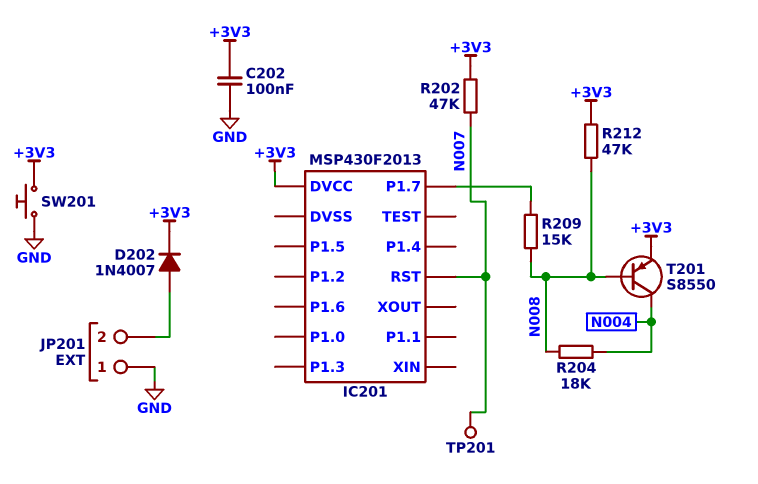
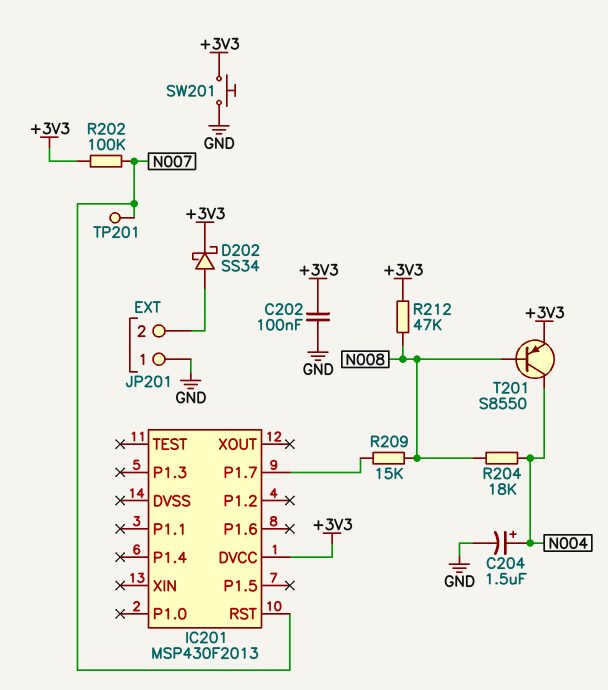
C204: none -> 1.5uF (plus N004, minus GND)
D202: diode 1N4007 (A JP201/2, K +3V3) -> schottky SS34 (A JP201/2, K +3V3)
R202: 47k (+3V3, N007) -> 100k (+3V3, N007)

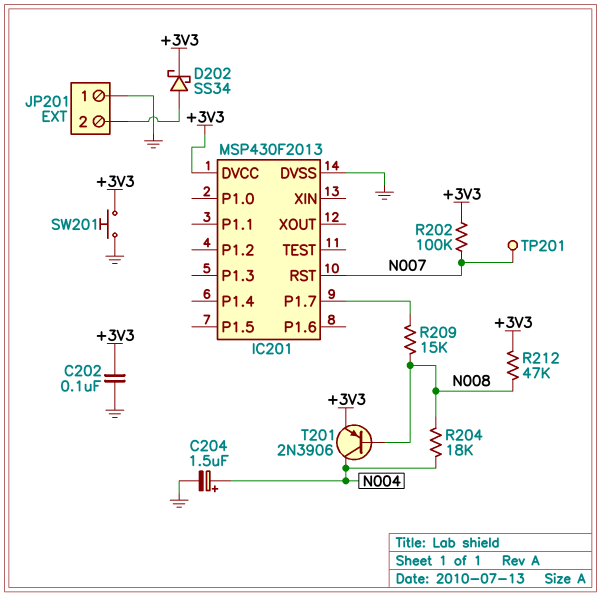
IC201 pin DVSS: none -> GND
T201: PNP S8550 (B N008, C N004, E +3V3) -> PNP 2N3906 (B N008, C N004, E +3V3)

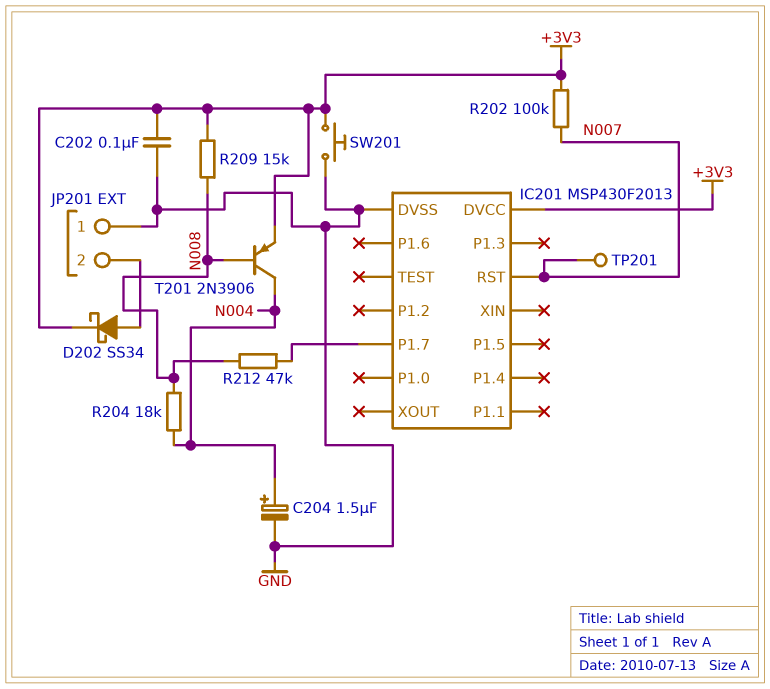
R209: 15k (IC201/P1.7, N008) -> 15k (+3V3, N008)
R212: 47k (+3V3, N008) -> 47k (IC201/P1.7, N008)

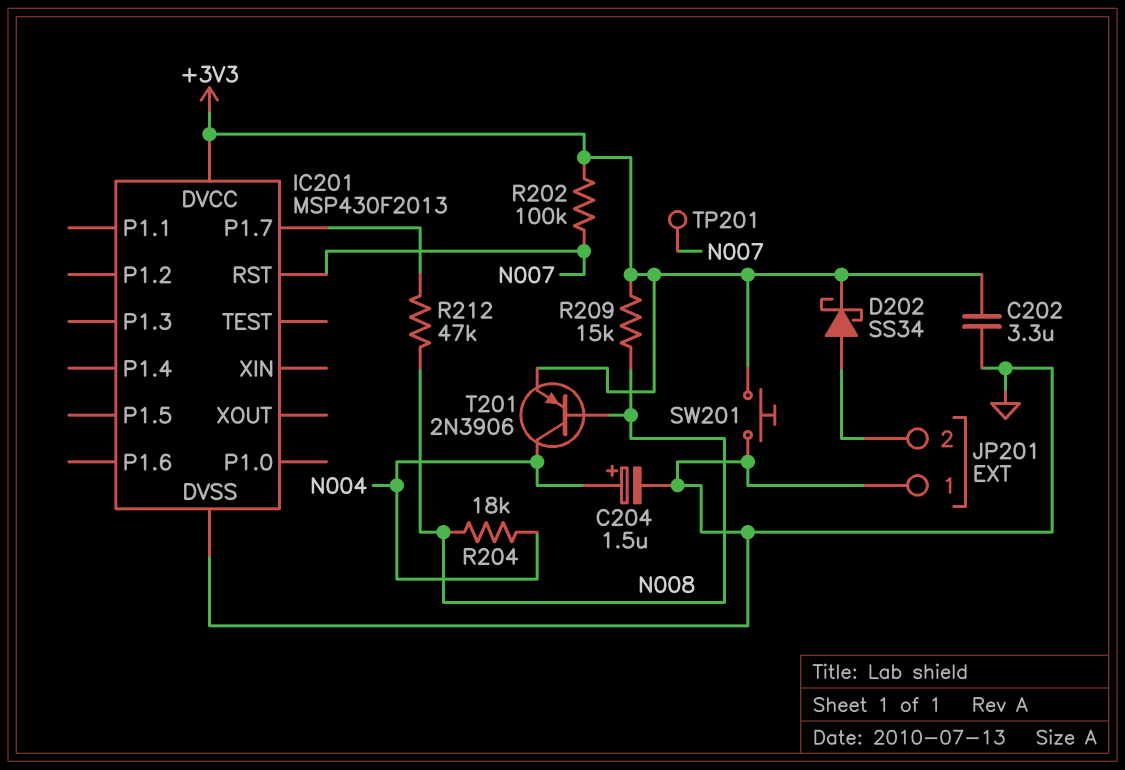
C202: 100nF (+3V3, GND) -> 3.3uF (+3V3, GND)

